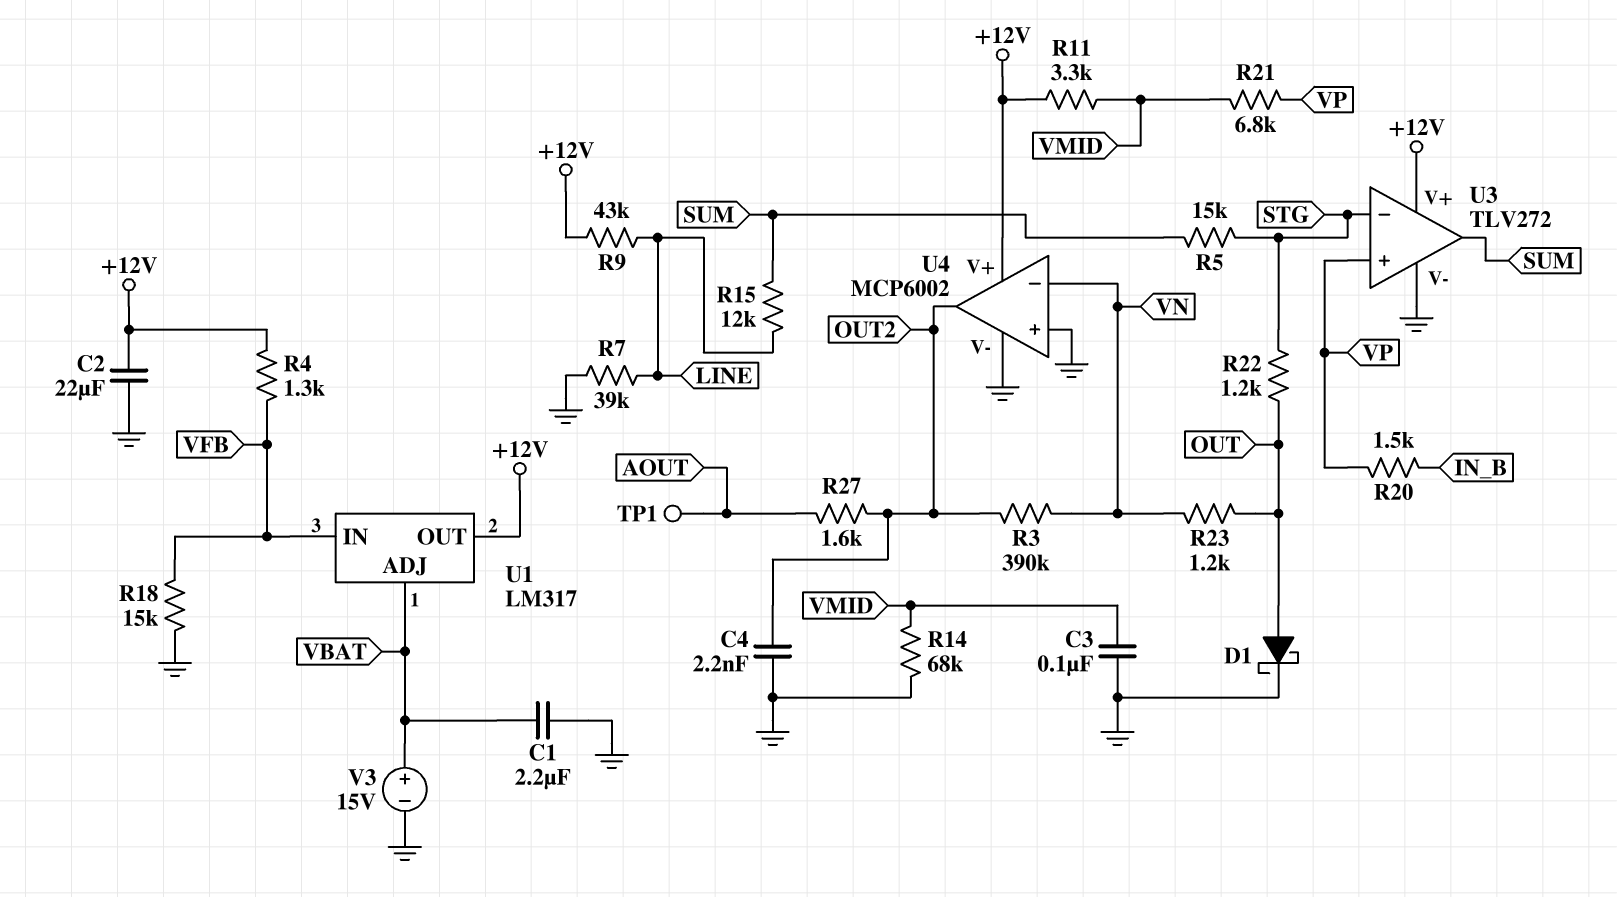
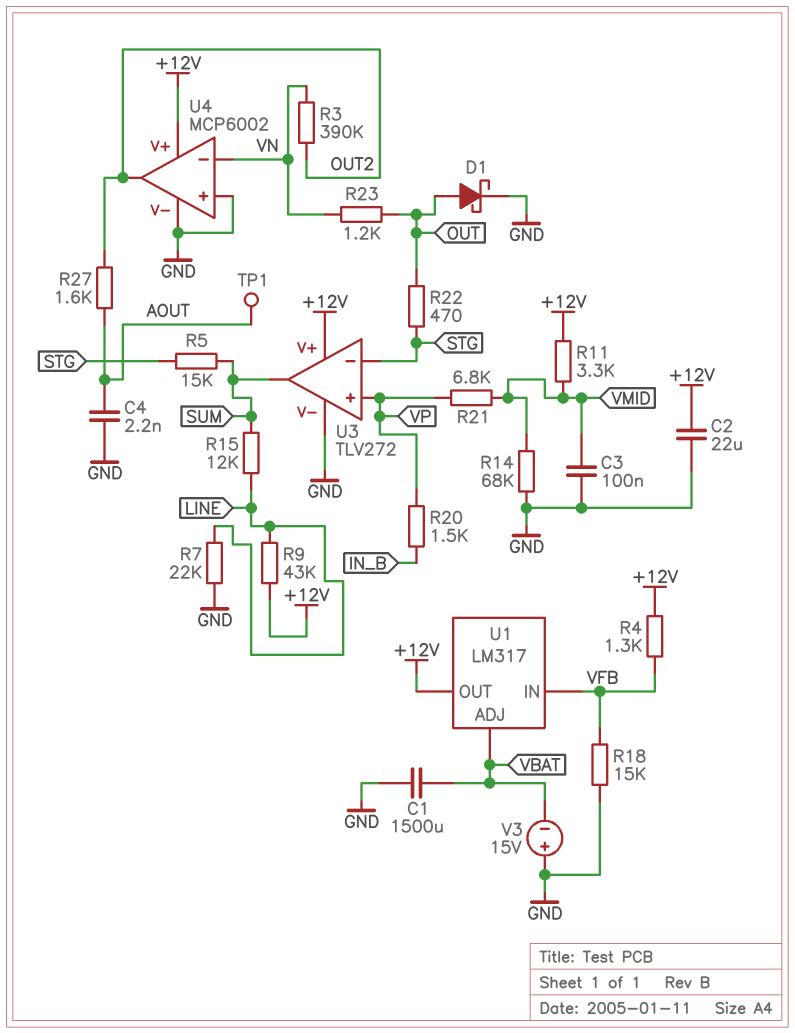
C1: 2.2uF (GND, VBAT) -> 1500uF (GND, VBAT)
C4: 2.2nF (GND, OUT2) -> 2.2nF (AOUT, GND)
R7: 39k (GND, LINE) -> 22k (GND, LINE)
R22: 1.2k (OUT, STG) -> 470 (OUT, STG)
V3: 15V (plus VBAT, minus GND) -> 15V (plus GND, minus VBAT)

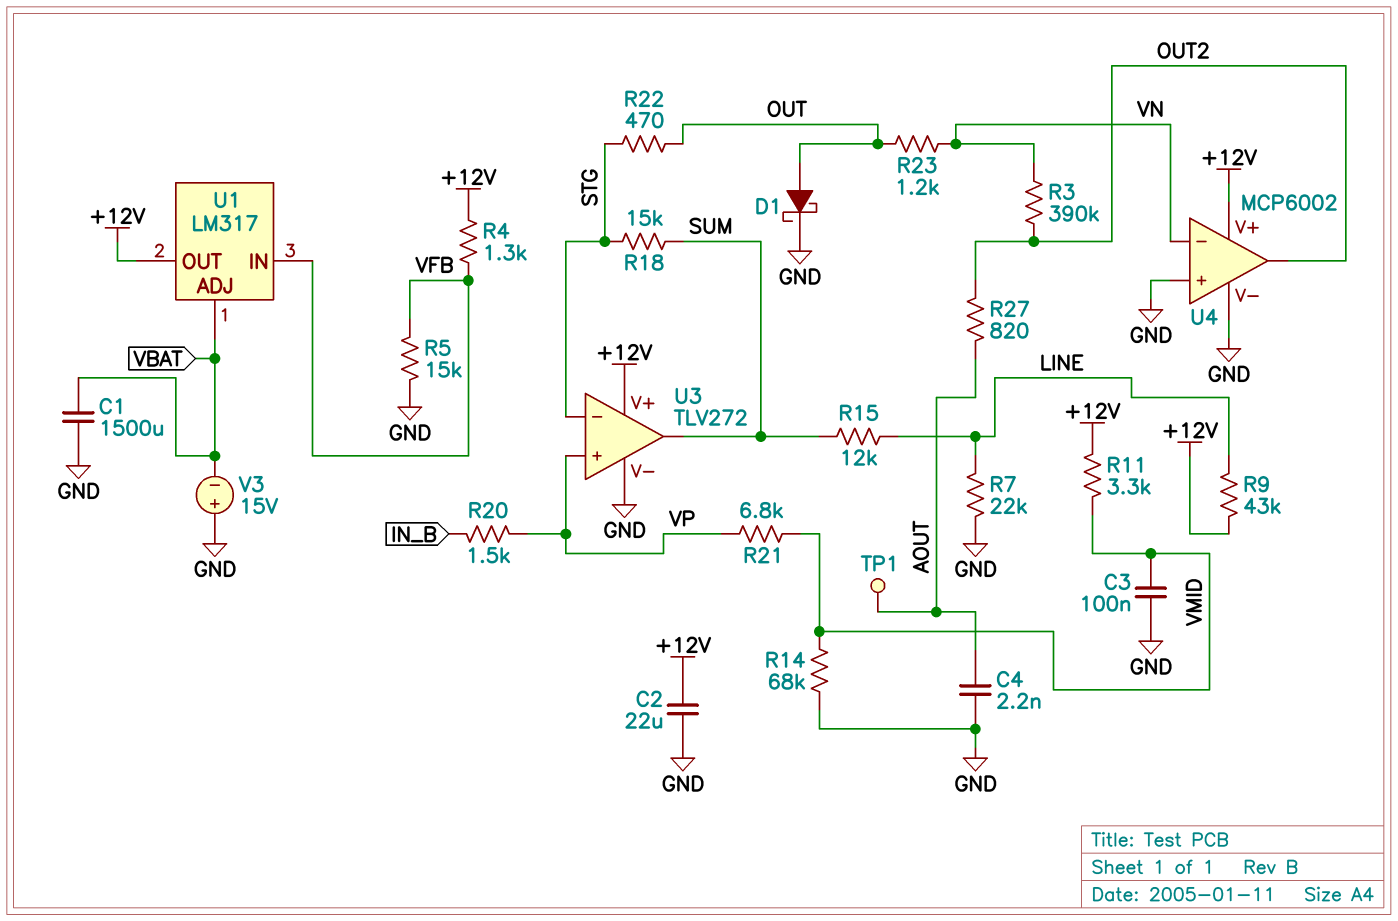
R5: 15k (STG, SUM) -> 15k (GND, VFB)
R18: 15k (GND, VFB) -> 15k (STG, SUM)
R27: 1.6k (AOUT, OUT2) -> 820 (AOUT, OUT2)

